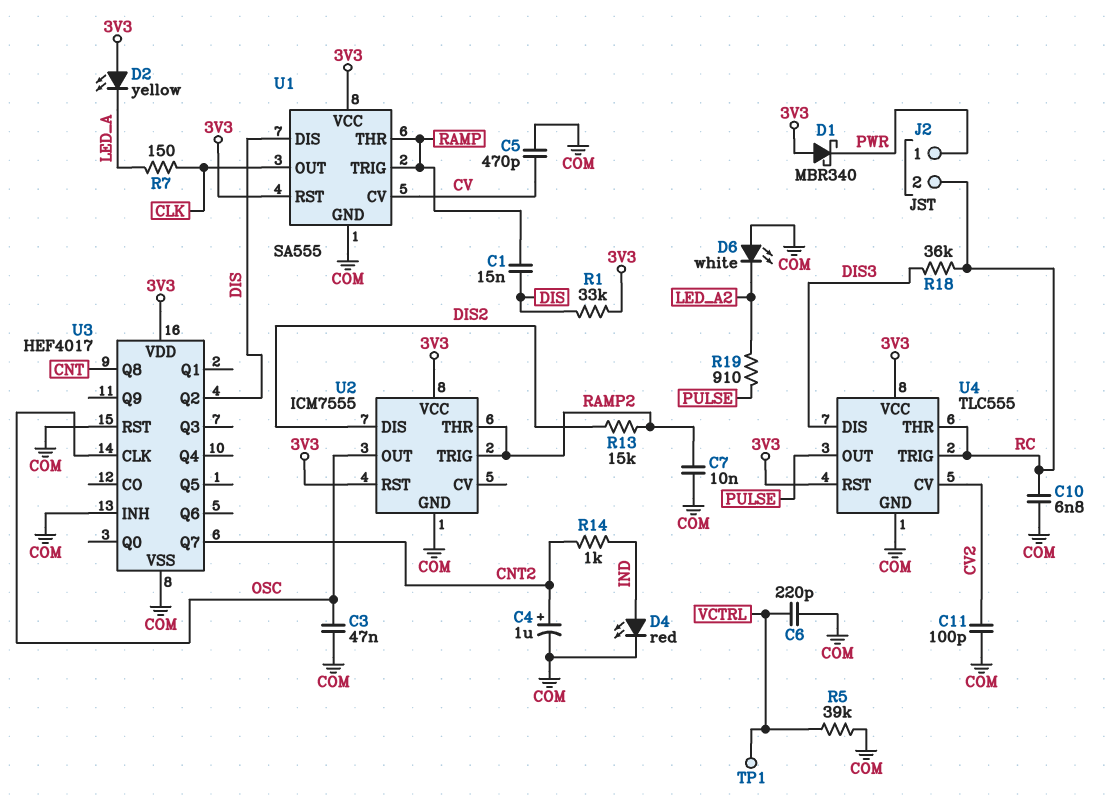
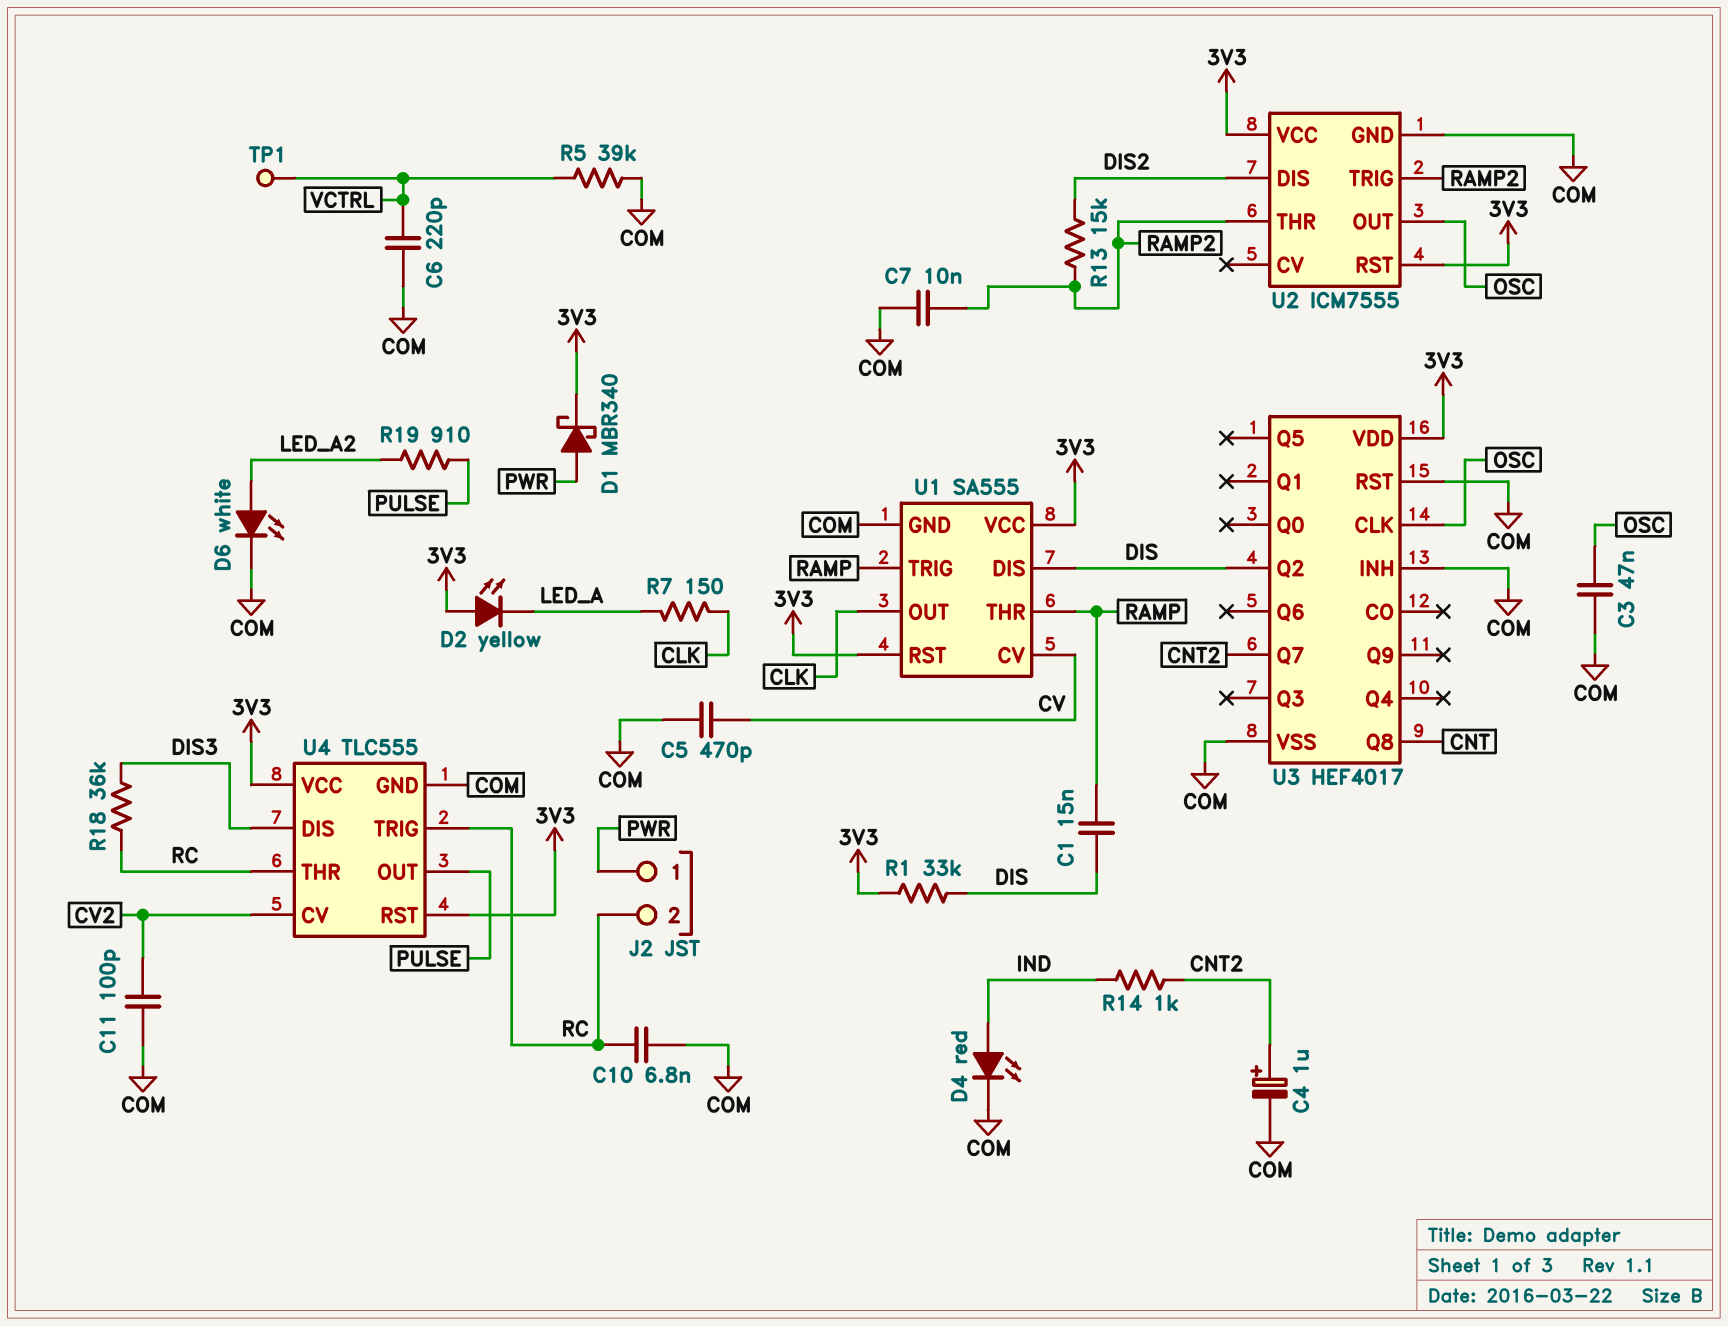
D1: schottky MBR340 (A 3V3, K PWR) -> schottky MBR340 (A PWR, K 3V3)
D6: LED white (A COM, K LED_A2) -> LED white (A LED_A2, K COM)

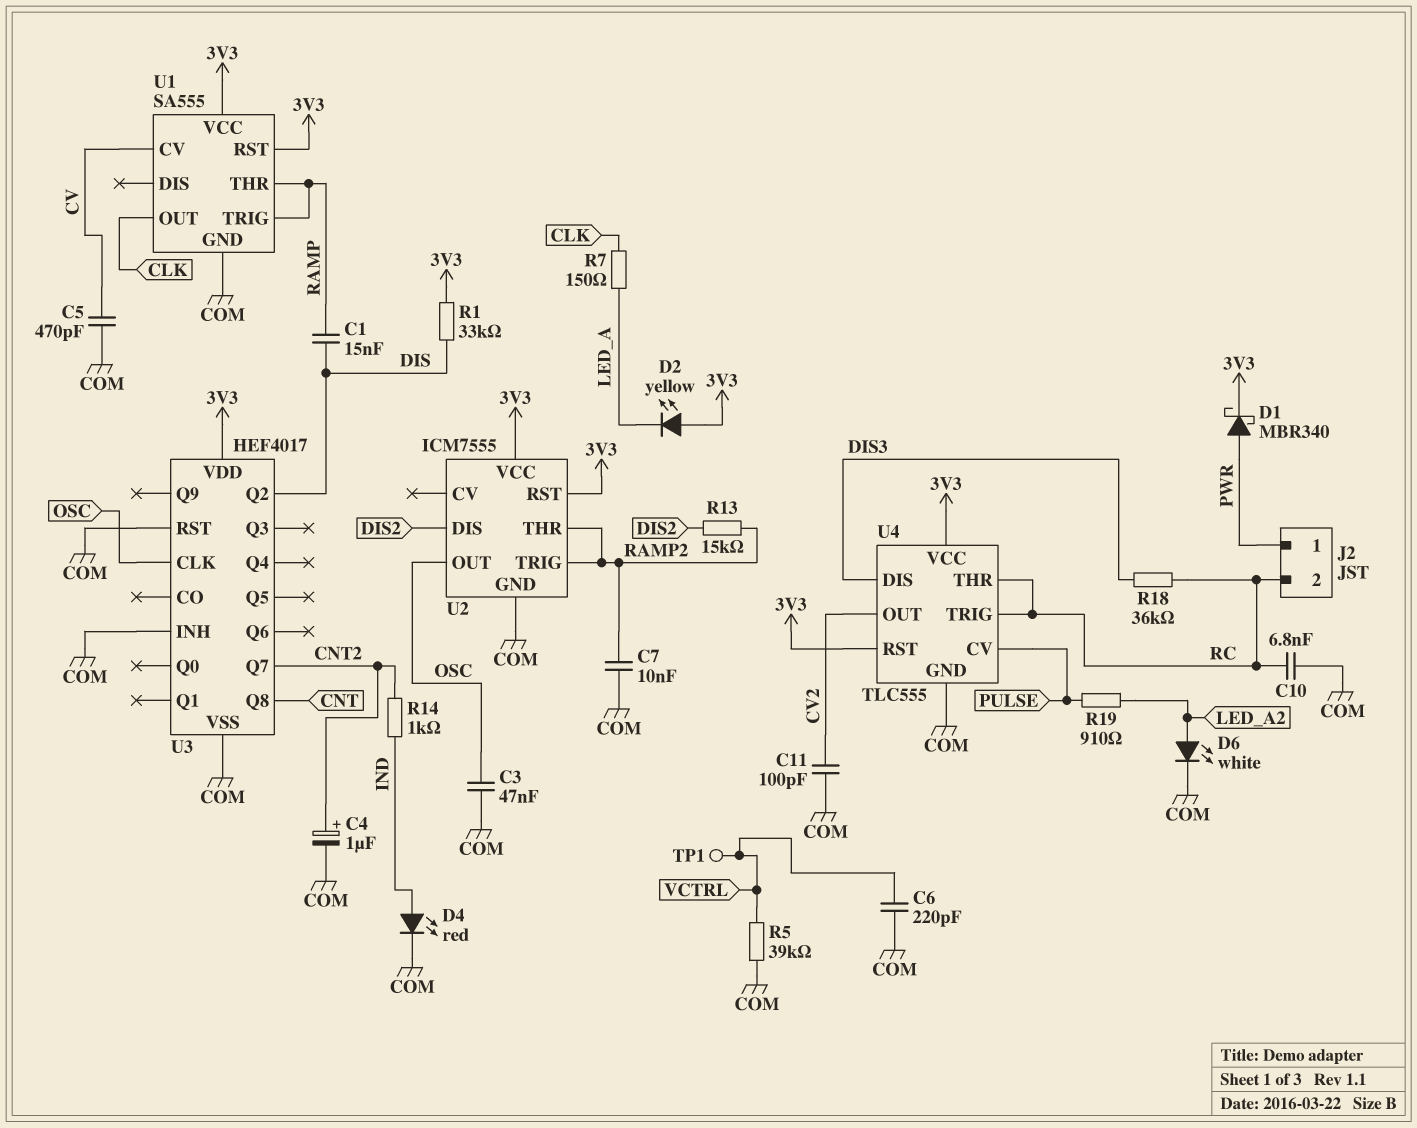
U1 pin DIS: DIS -> none
U4 pin CV: CV2 -> PULSE
U4 pin OUT: PULSE -> CV2

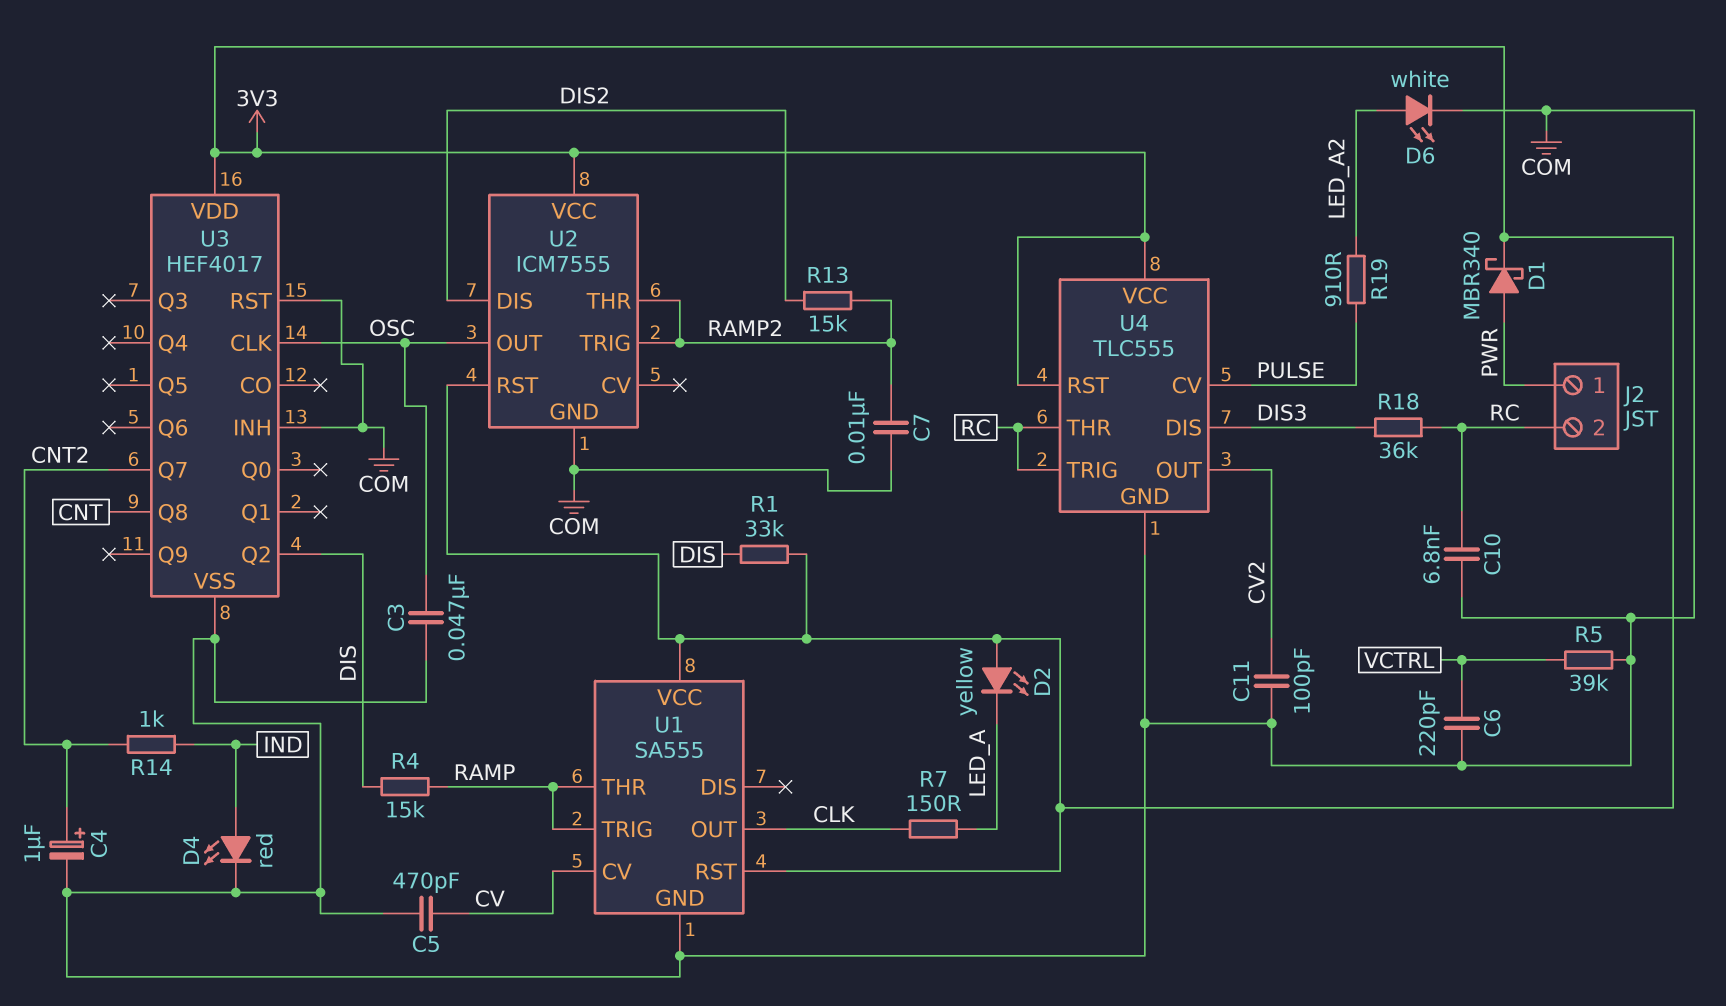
C1: 15nF (DIS, RAMP) -> none
R4: none -> 15k (DIS, RAMP)
TP1: test point (VCTRL) -> none

